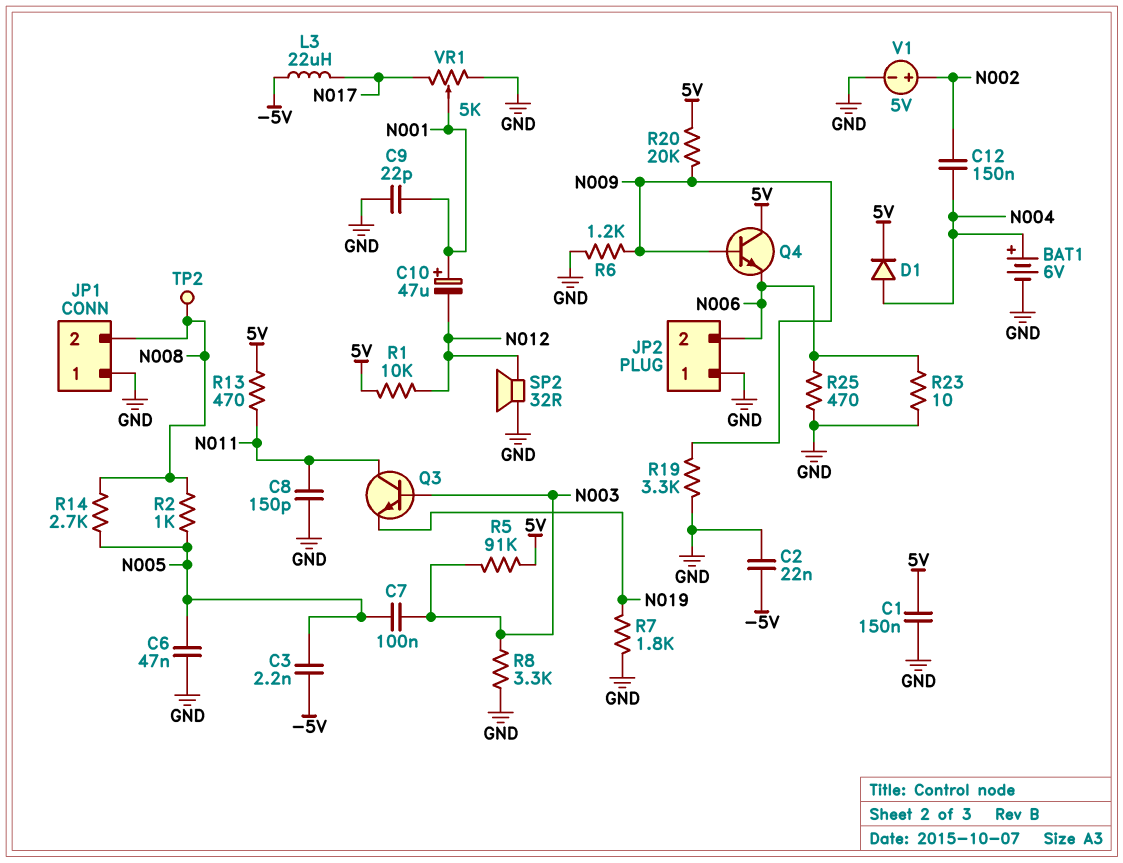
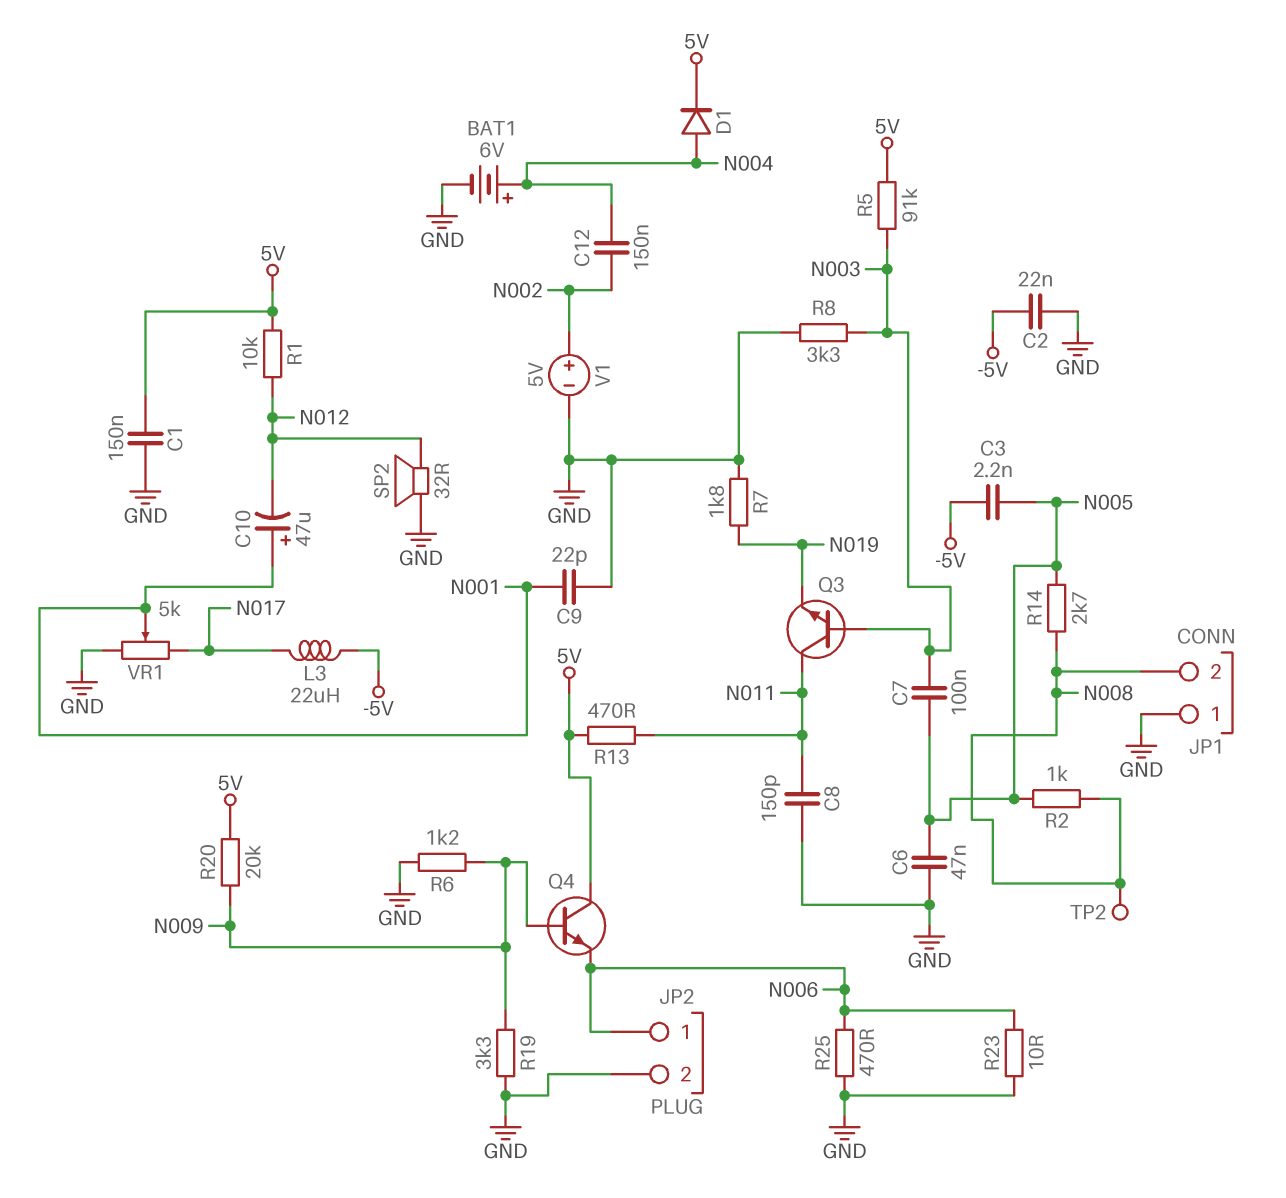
JP2 pin 1: GND -> N006
JP2 pin 2: N006 -> GND

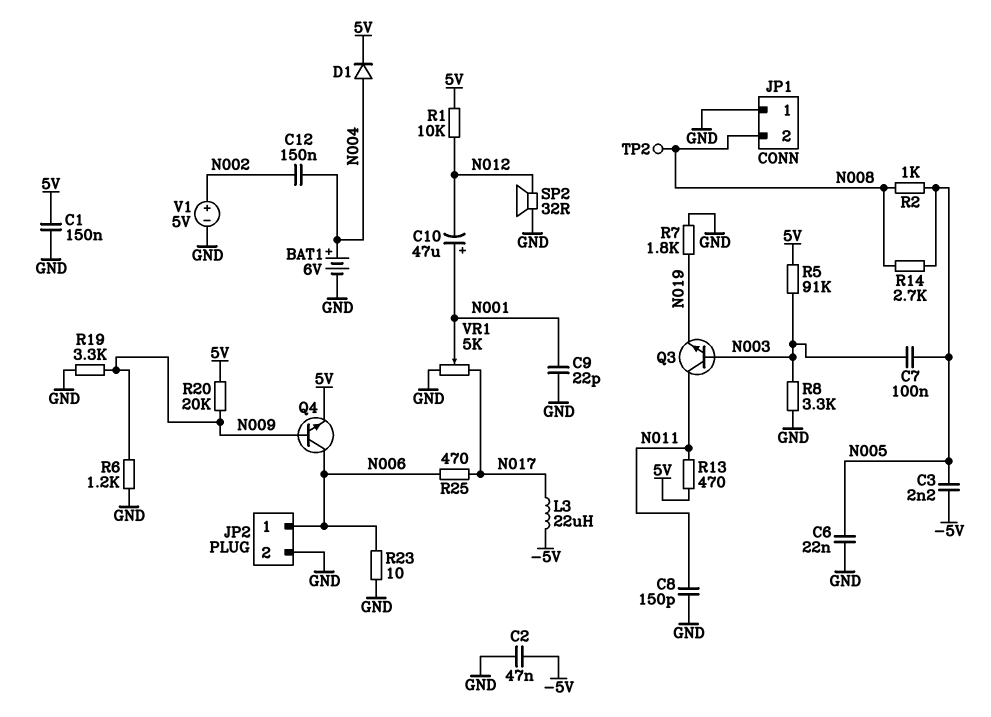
C2: 22nF (-5V, GND) -> 47nF (-5V, GND)
C6: 47nF (GND, N005) -> 22nF (GND, N005)
Q4: NPN (B N009, C 5V, E N006) -> NPN (B N009, C N006, E 5V)
R25: 470 (GND, N006) -> 470 (N006, N017)

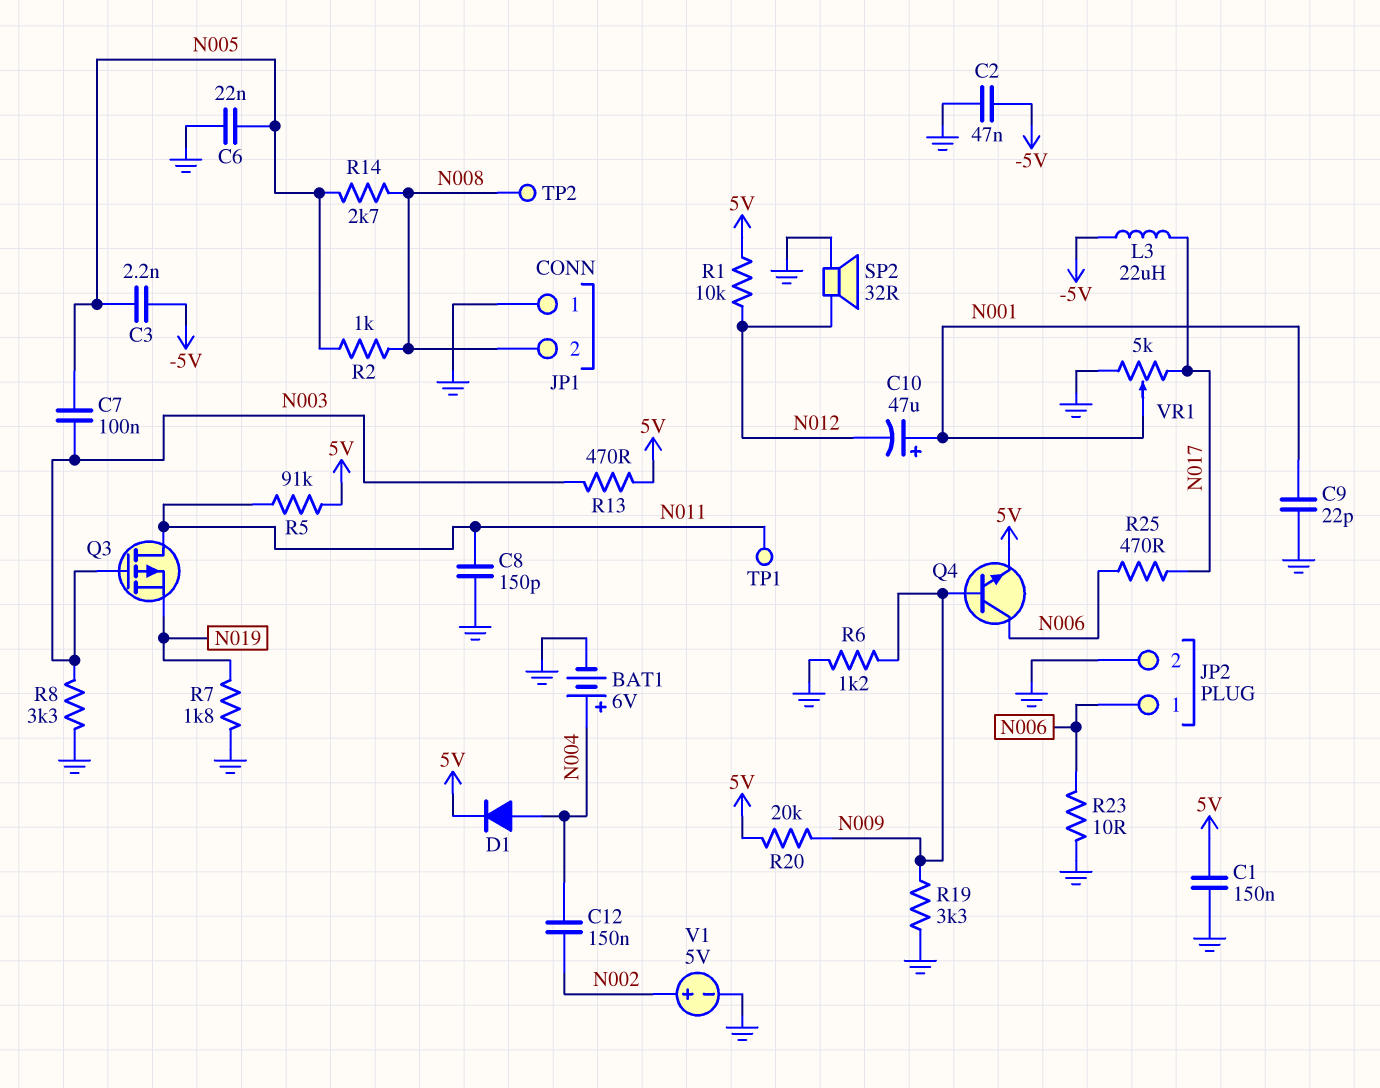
Q3: NPN (B N003, C N011, E N019) -> PMOS (G N003, D N011, S N019)
R5: 91k (5V, N003) -> 91k (5V, N011)
R13: 470 (5V, N011) -> 470 (5V, N003)
TP1: none -> test point (N011)

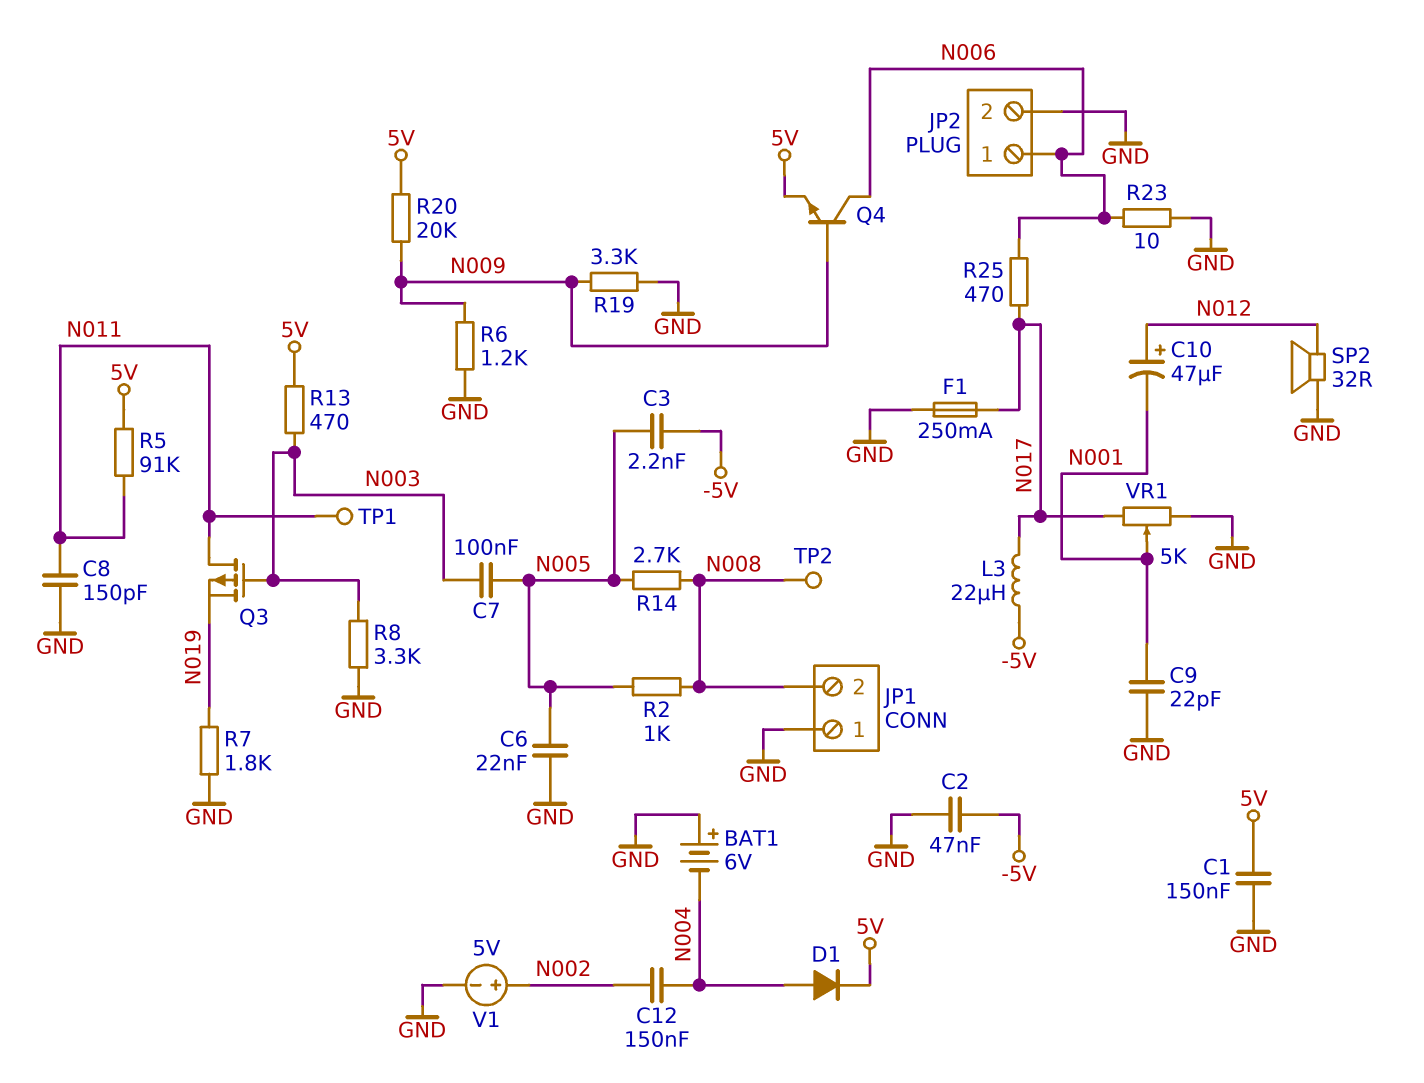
BAT1: 6V (plus N004, minus GND) -> 6V (plus GND, minus N004)
C10: 47uF (plus N001, minus N012) -> 47uF (plus N012, minus N001)
F1: none -> 250mA (GND, N017)
R1: 10k (5V, N012) -> none

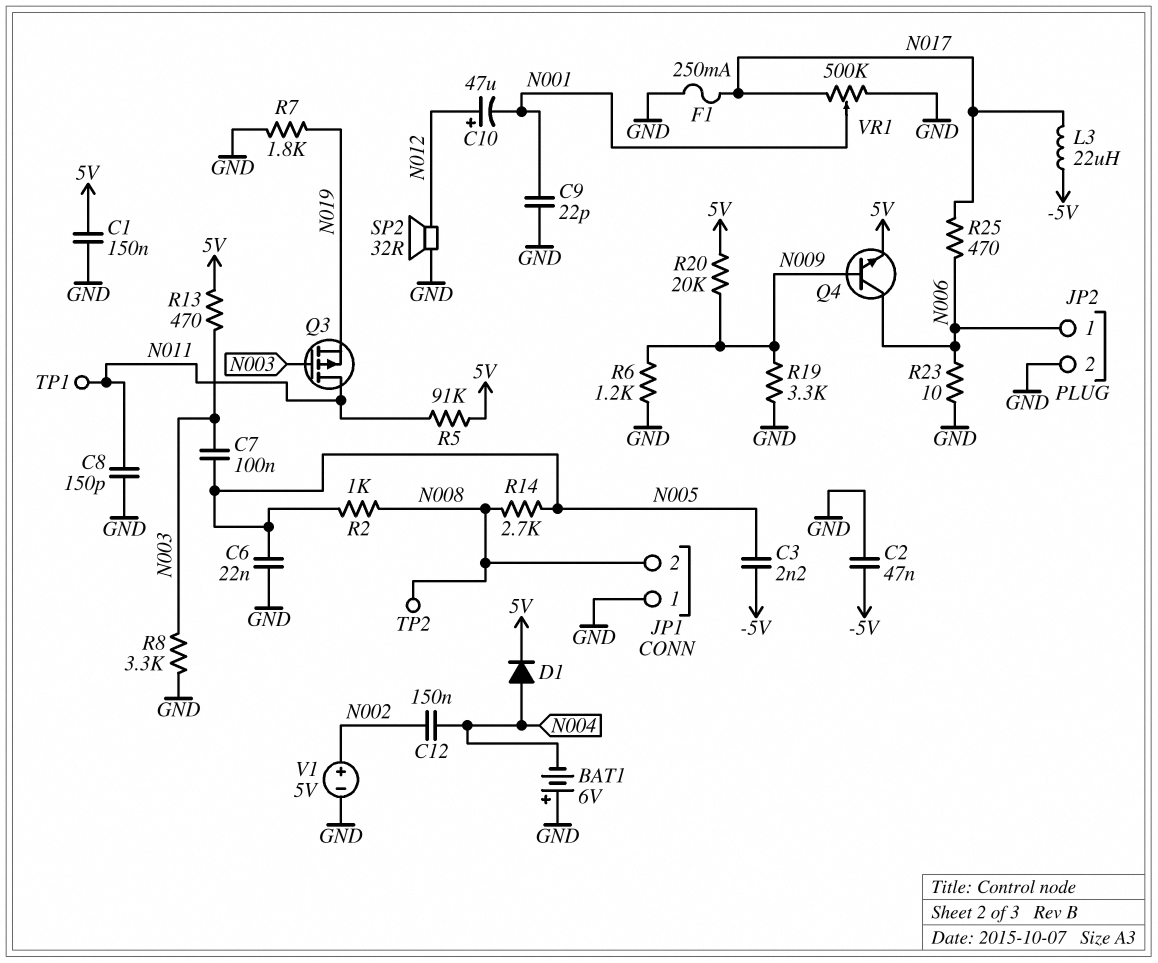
VR1: 5k (GND, N017, wiper N001) -> 500k (GND, N017, wiper N001)

